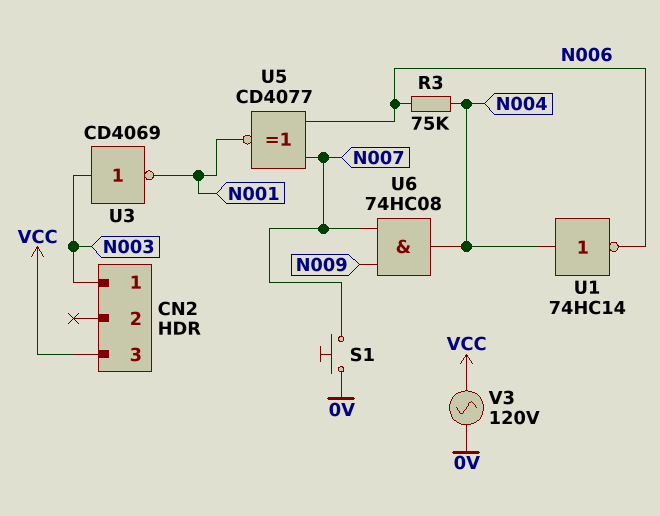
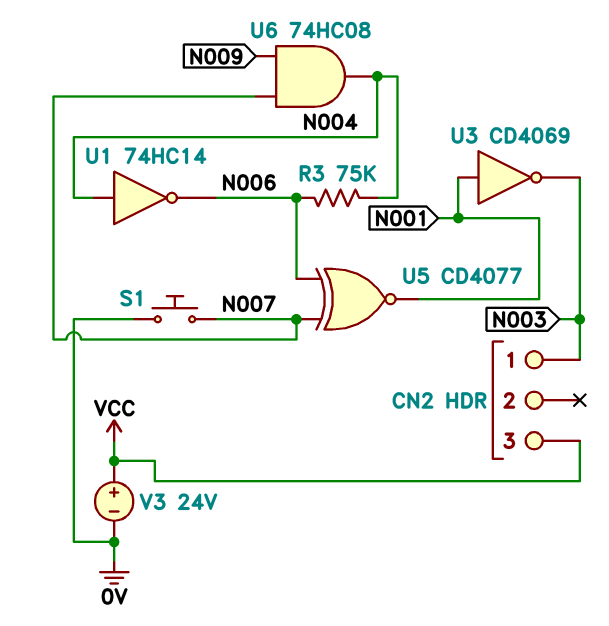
U3: NOT CD4069 (in N003, out N001) -> NOT CD4069 (in N001, out N003)
V3: AC 120V (0V, VCC) -> 24V (plus VCC, minus 0V)

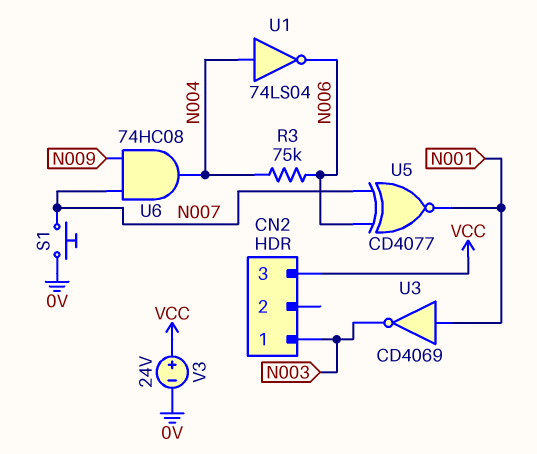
U1: NOT 74HC14 (in N004, out N006) -> NOT 74LS04 (in N004, out N006)

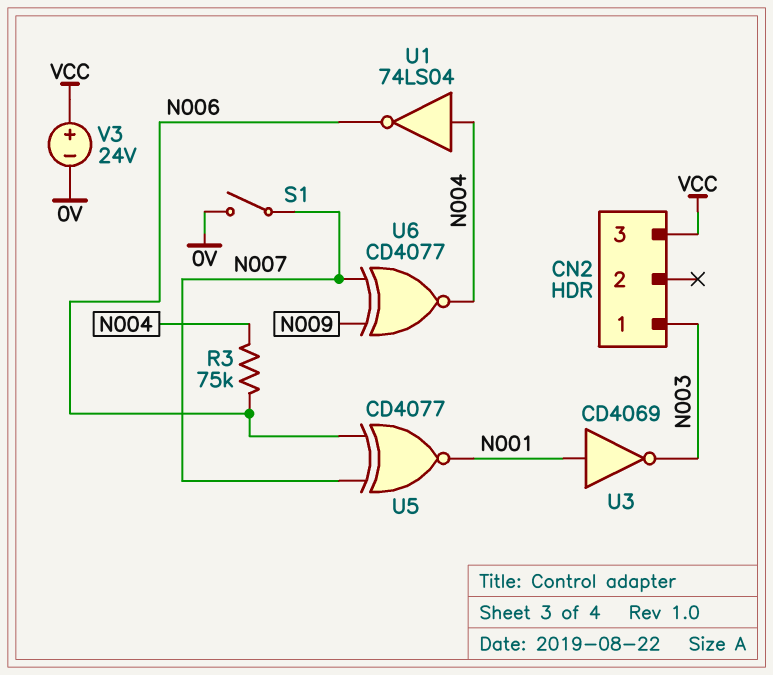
S1: button (0V, N007) -> switch (0V, N007)
U6: AND 74HC08 (in N007, in N009, out N004) -> XNOR CD4077 (in N007, in N009, out N004)

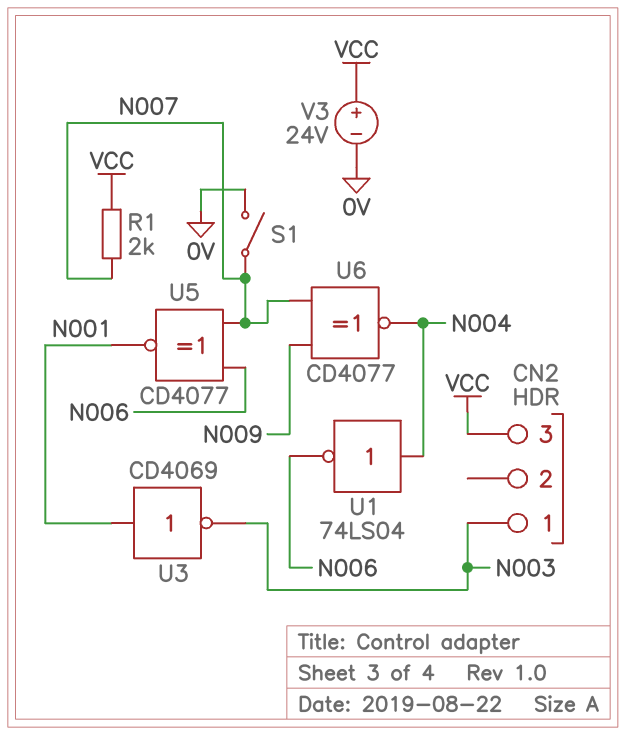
R1: none -> 2k (N007, VCC)
R3: 75k (N004, N006) -> none

